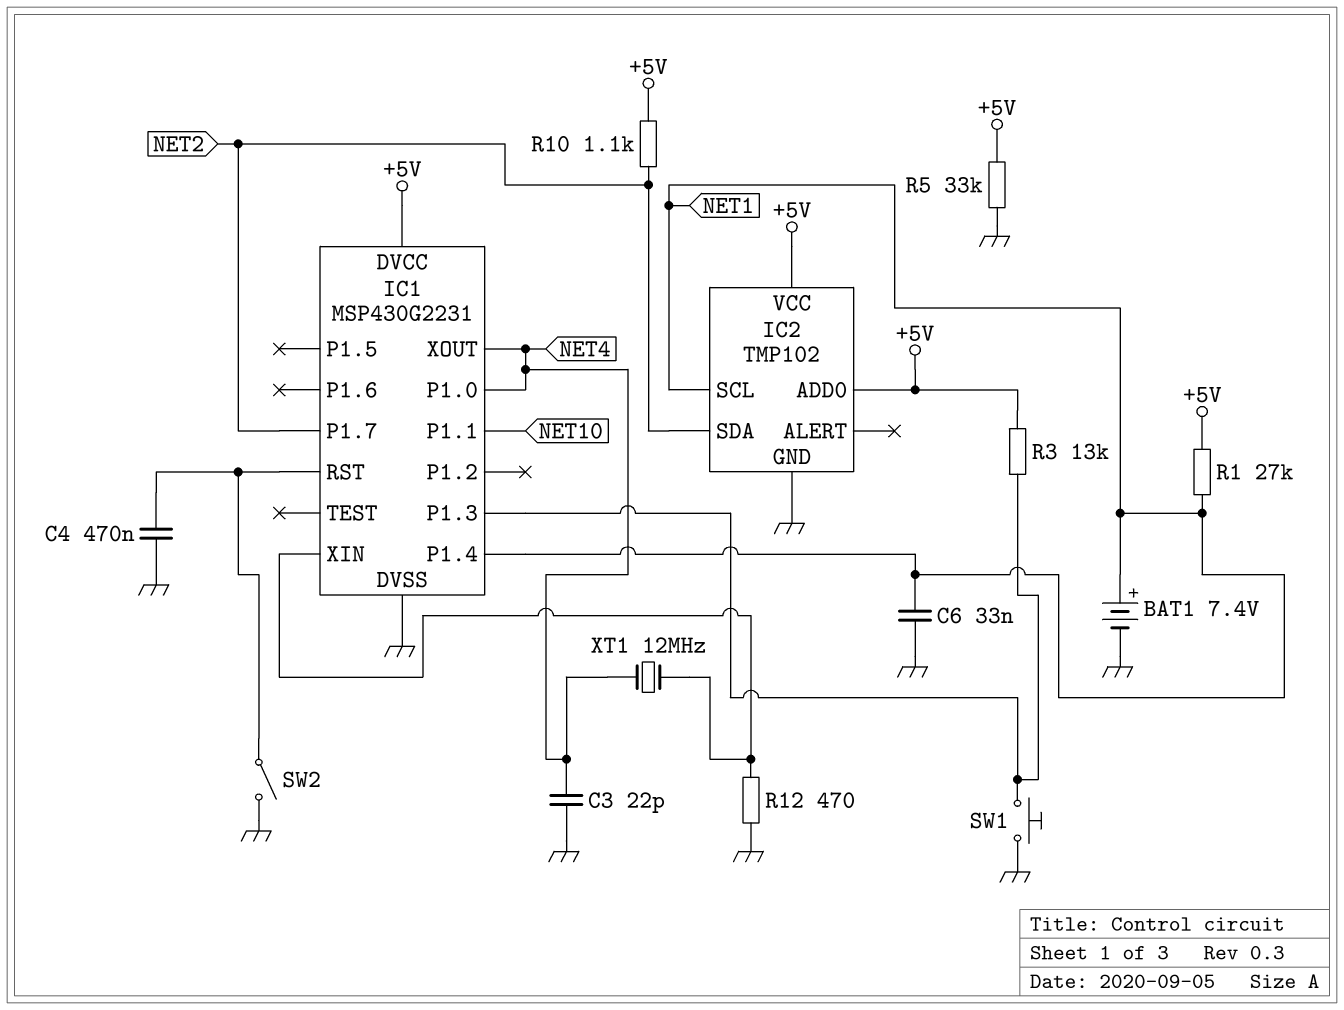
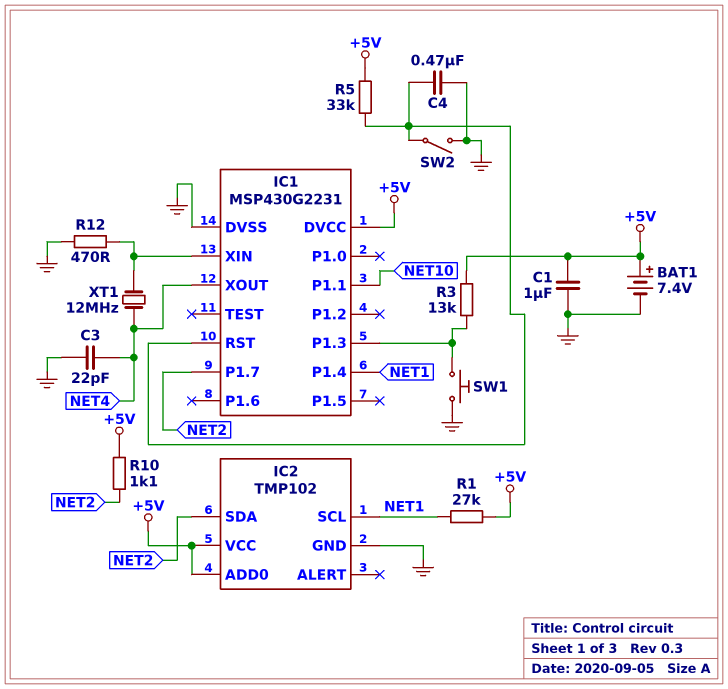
BAT1: 7.4V (plus NET1, minus GND) -> 7.4V (plus +5V, minus GND)
C1: none -> 1uF (+5V, GND)
C6: 33nF (GND, NET1) -> none
IC1 pin P1.0: NET4 -> none
R5: 33k (+5V, GND) -> 33k (+5V, IC1/RST)

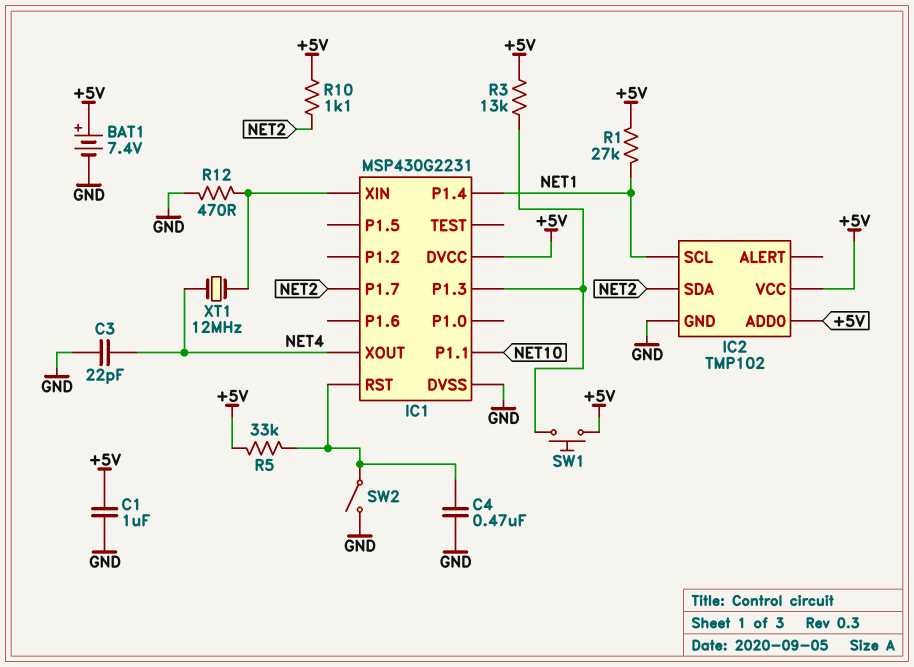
SW1: button (GND, IC1/P1.3) -> button (+5V, IC1/P1.3)

